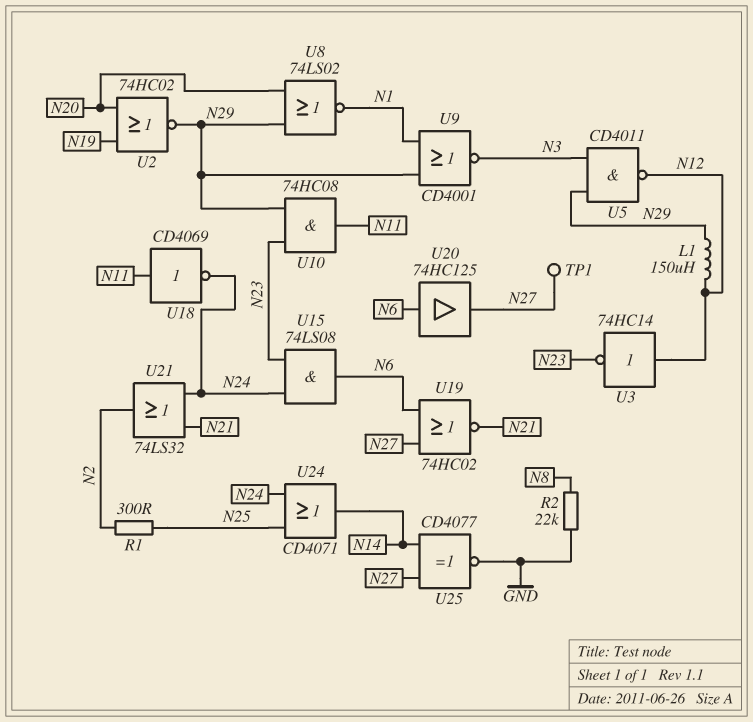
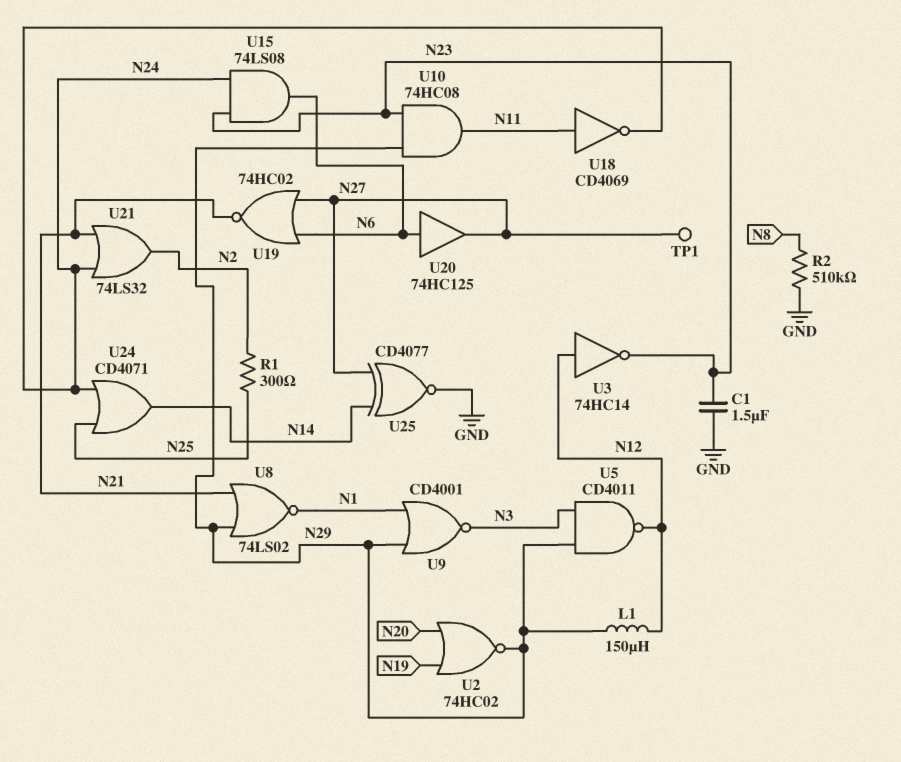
C1: none -> 1.5uF (GND, N23)
R2: 22k (GND, N8) -> 510k (GND, N8)
U8: NOR 74LS02 (in N20, in N29, out N1) -> NOR 74LS02 (in N21, in N29, out N1)

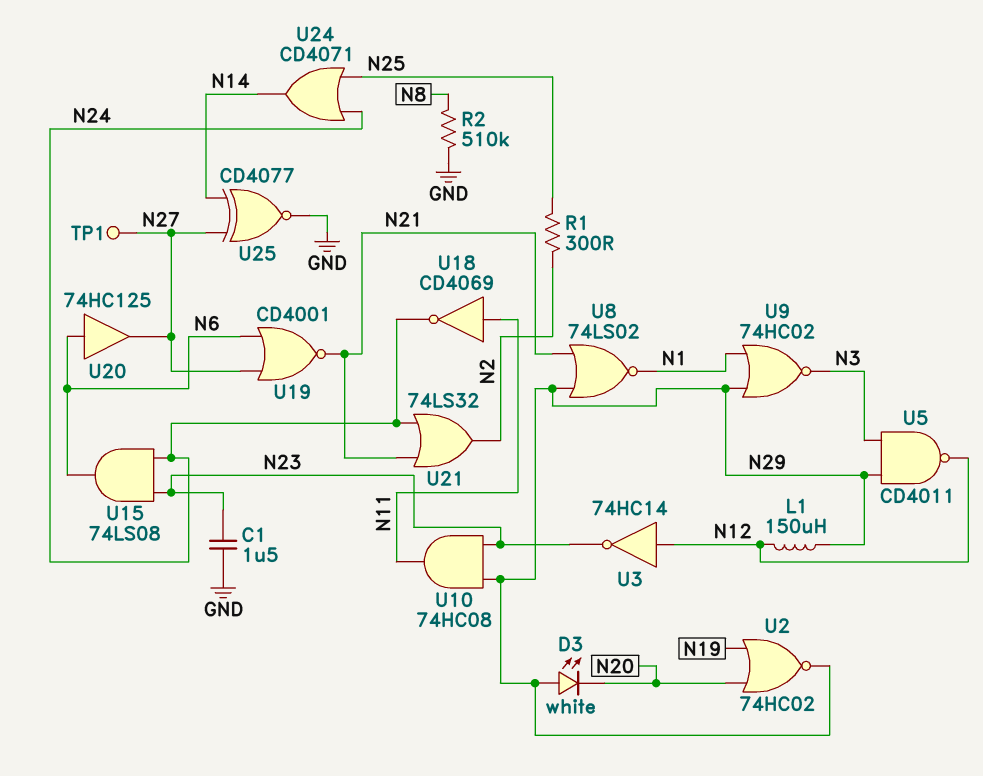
D3: none -> LED white (A N29, K N20)
U9: NOR CD4001 (in N1, in N29, out N3) -> NOR 74HC02 (in N1, in N29, out N3)
U19: NOR 74HC02 (in N6, in N27, out N21) -> NOR CD4001 (in N6, in N27, out N21)

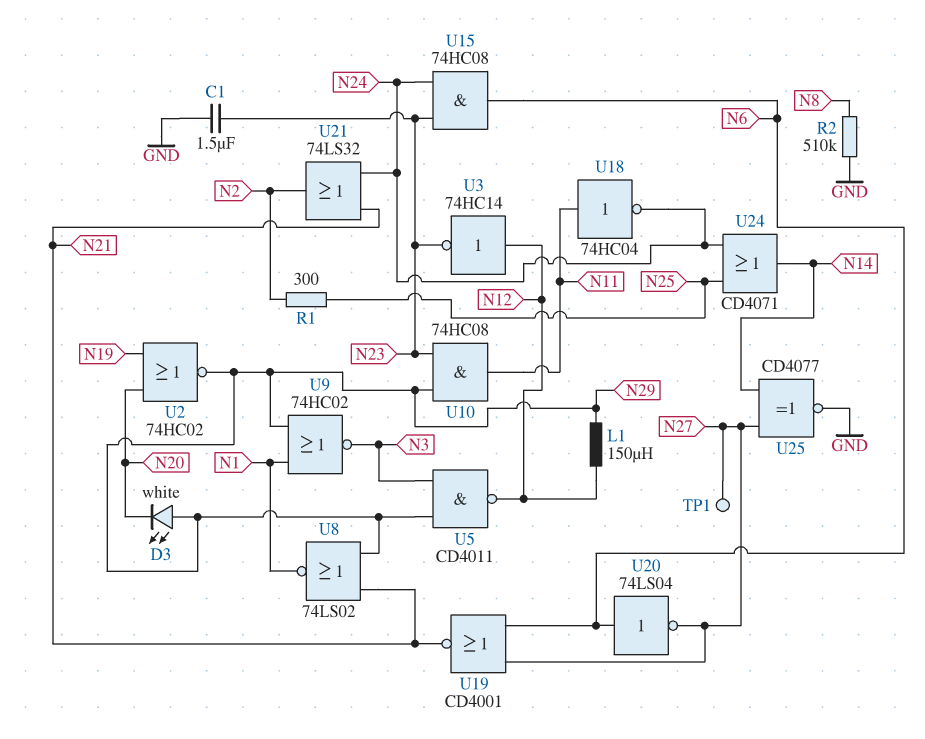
U15: AND 74LS08 (in N23, in N24, out N6) -> AND 74HC08 (in N23, in N24, out N6)
U18: NOT CD4069 (in N11, out N24) -> NOT 74HC04 (in N11, out N24)
U20: buffer 74HC125 (in N6, out N27) -> NOT 74LS04 (in N6, out N27)

